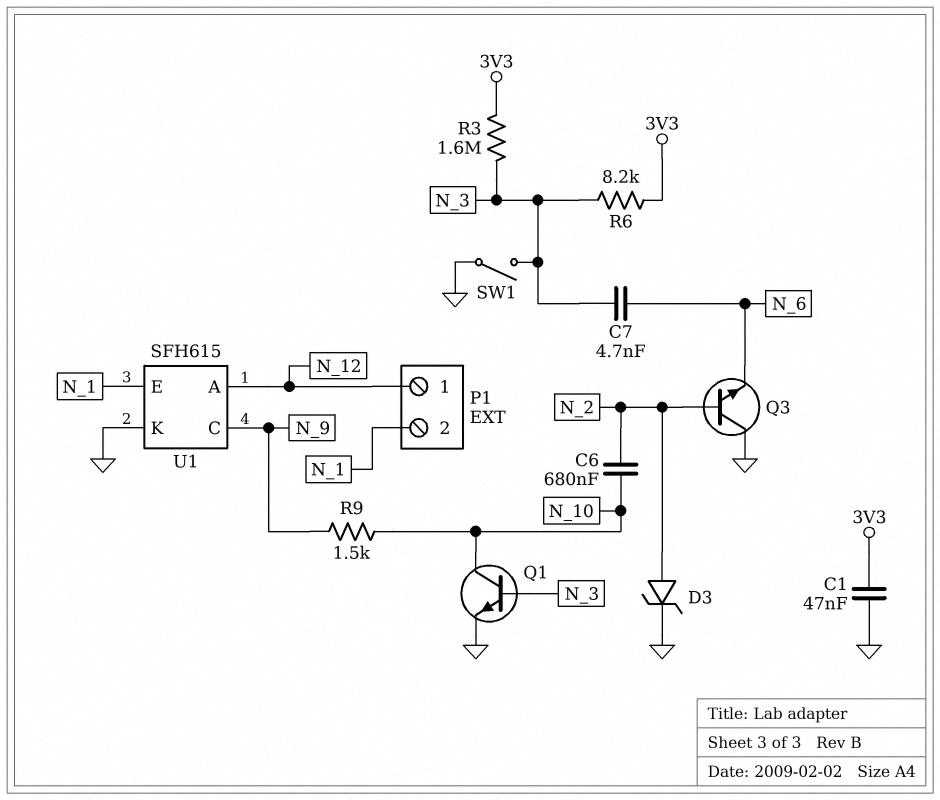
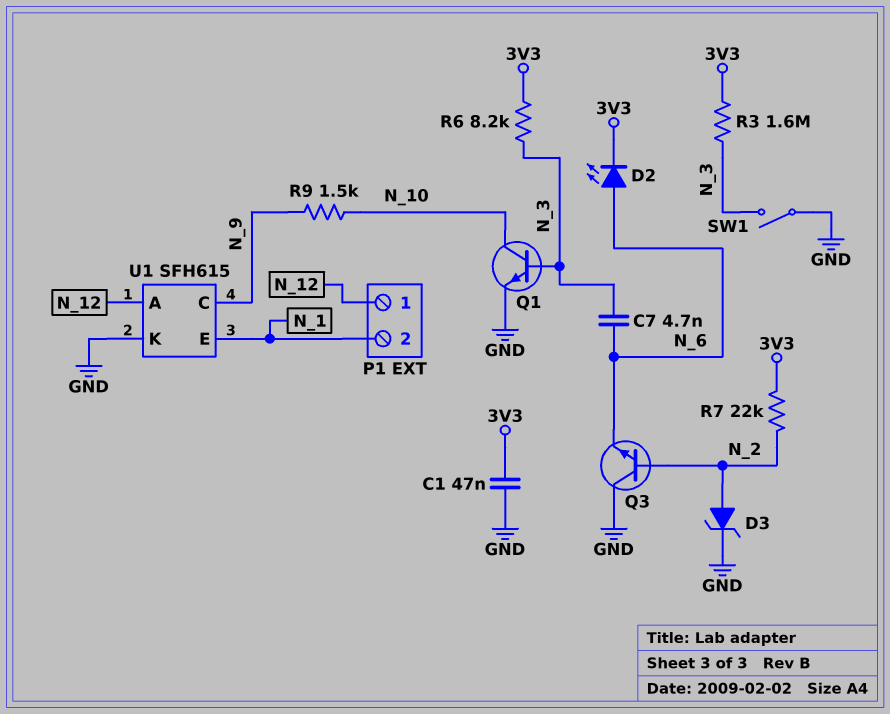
C6: 680nF (N_2, N_10) -> none
D2: none -> LED (A N_6, K 3V3)
R7: none -> 22k (3V3, N_2)

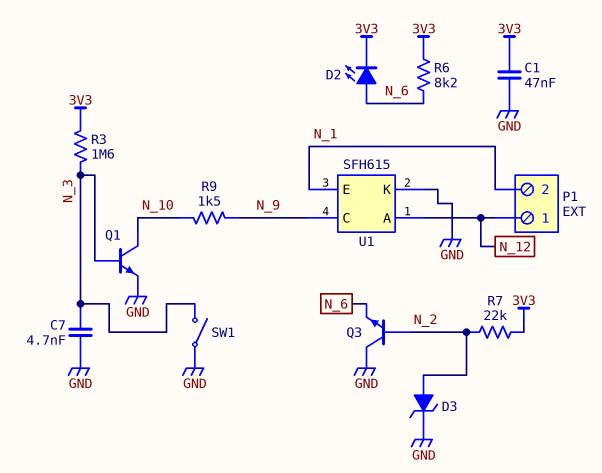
C7: 4.7nF (N_3, N_6) -> 4.7nF (GND, N_3)
R6: 8.2k (3V3, N_3) -> 8.2k (3V3, N_6)

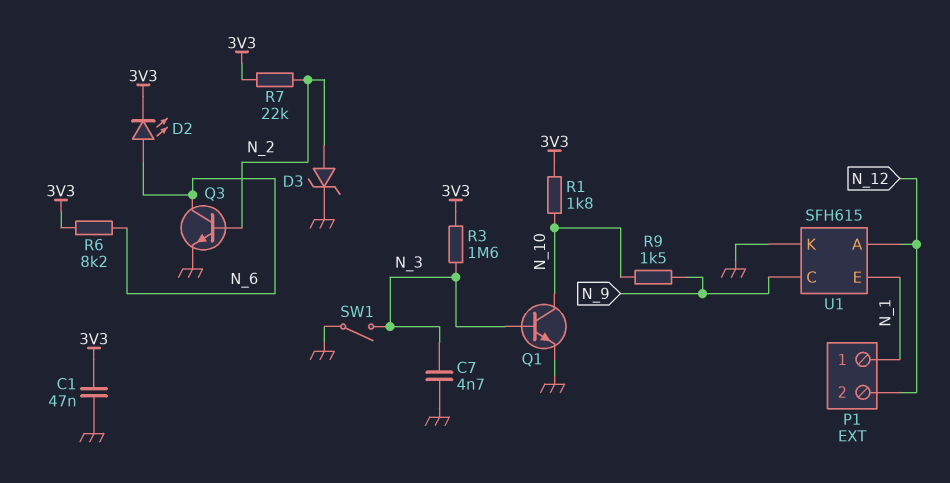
P1 pin 1: N_12 -> N_1
P1 pin 2: N_1 -> N_12
Q3: NPN (B N_2, C GND, E N_6) -> NPN (B N_2, C N_6, E GND)
R1: none -> 1.8k (3V3, N_10)

